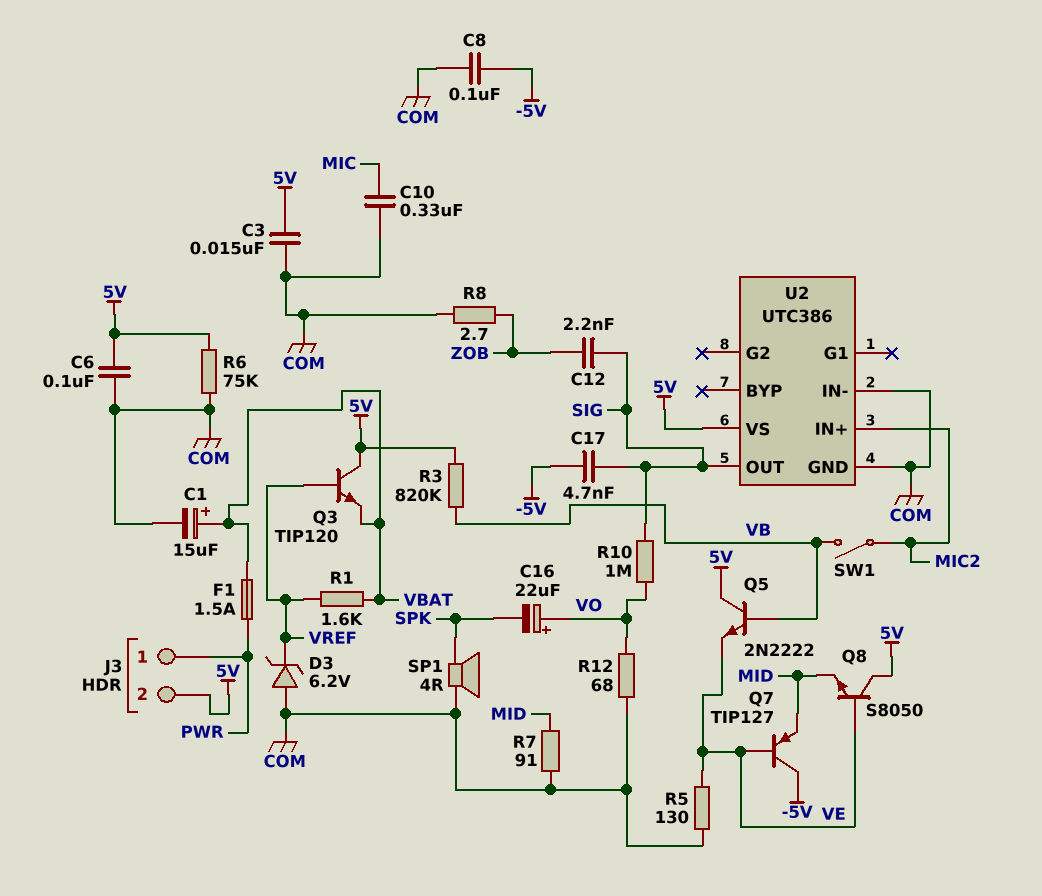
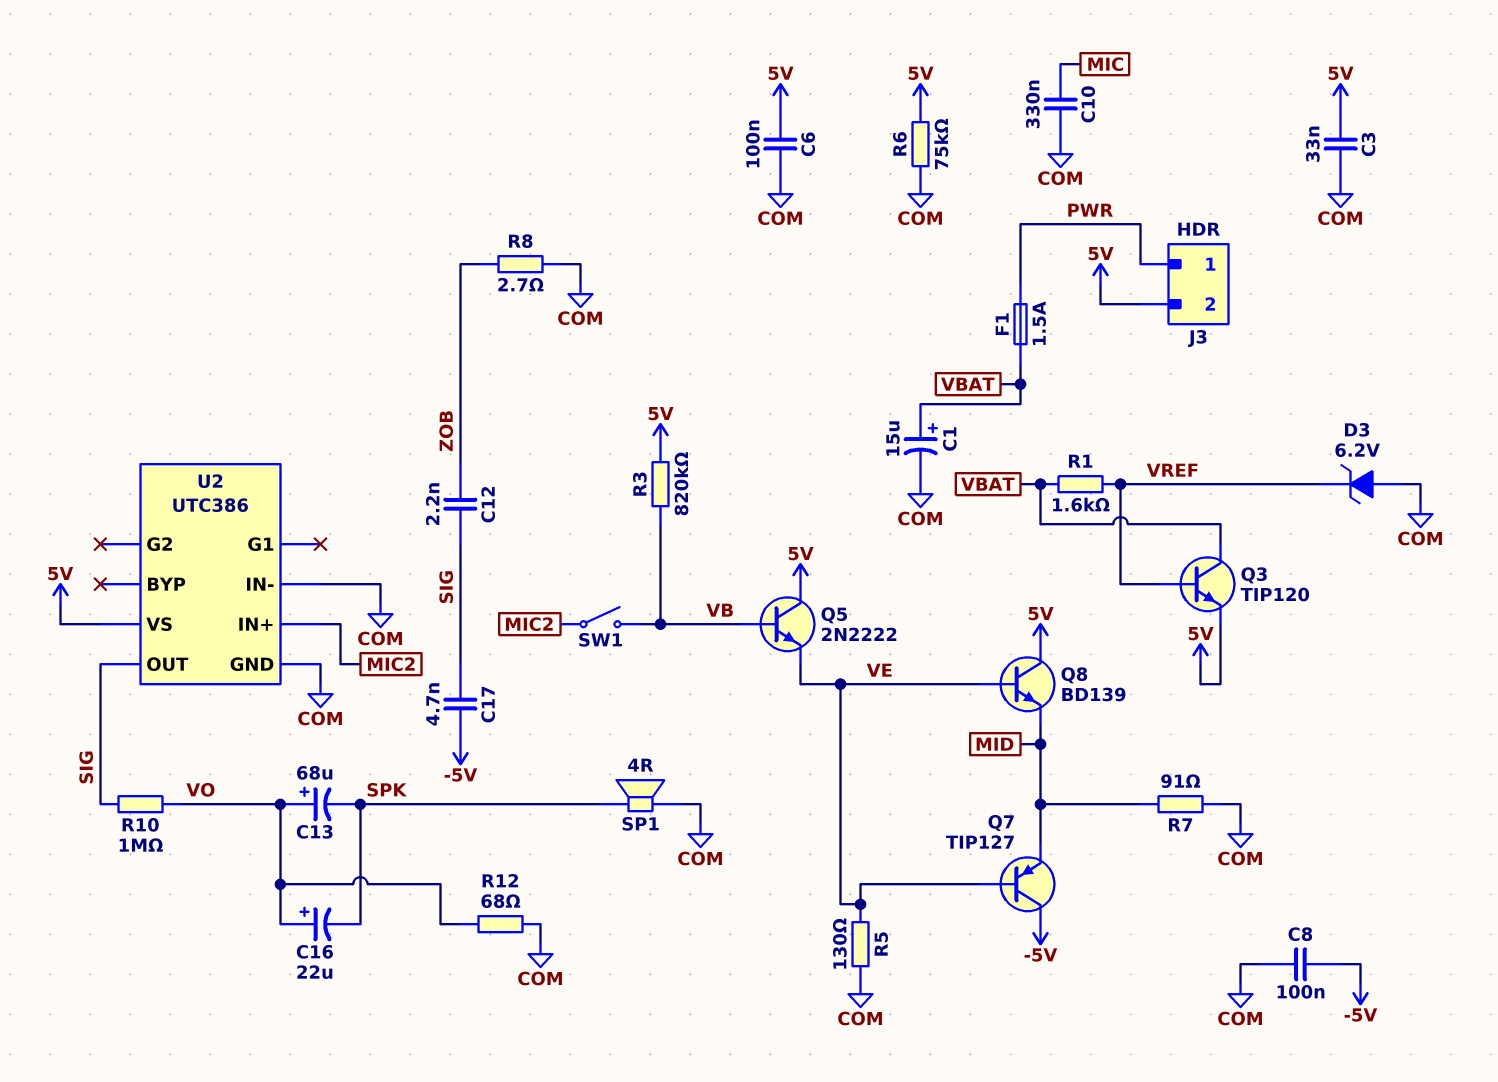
C3: 15nF (5V, COM) -> 33nF (5V, COM)
C13: none -> 68uF (plus VO, minus SPK)
Q3: NPN TIP120 (B VREF, C 5V, E VBAT) -> NPN TIP120 (B VREF, C VBAT, E 5V)
Q8: NPN S8050 (B VE, C 5V, E MID) -> NPN BD139 (B VE, C 5V, E MID)

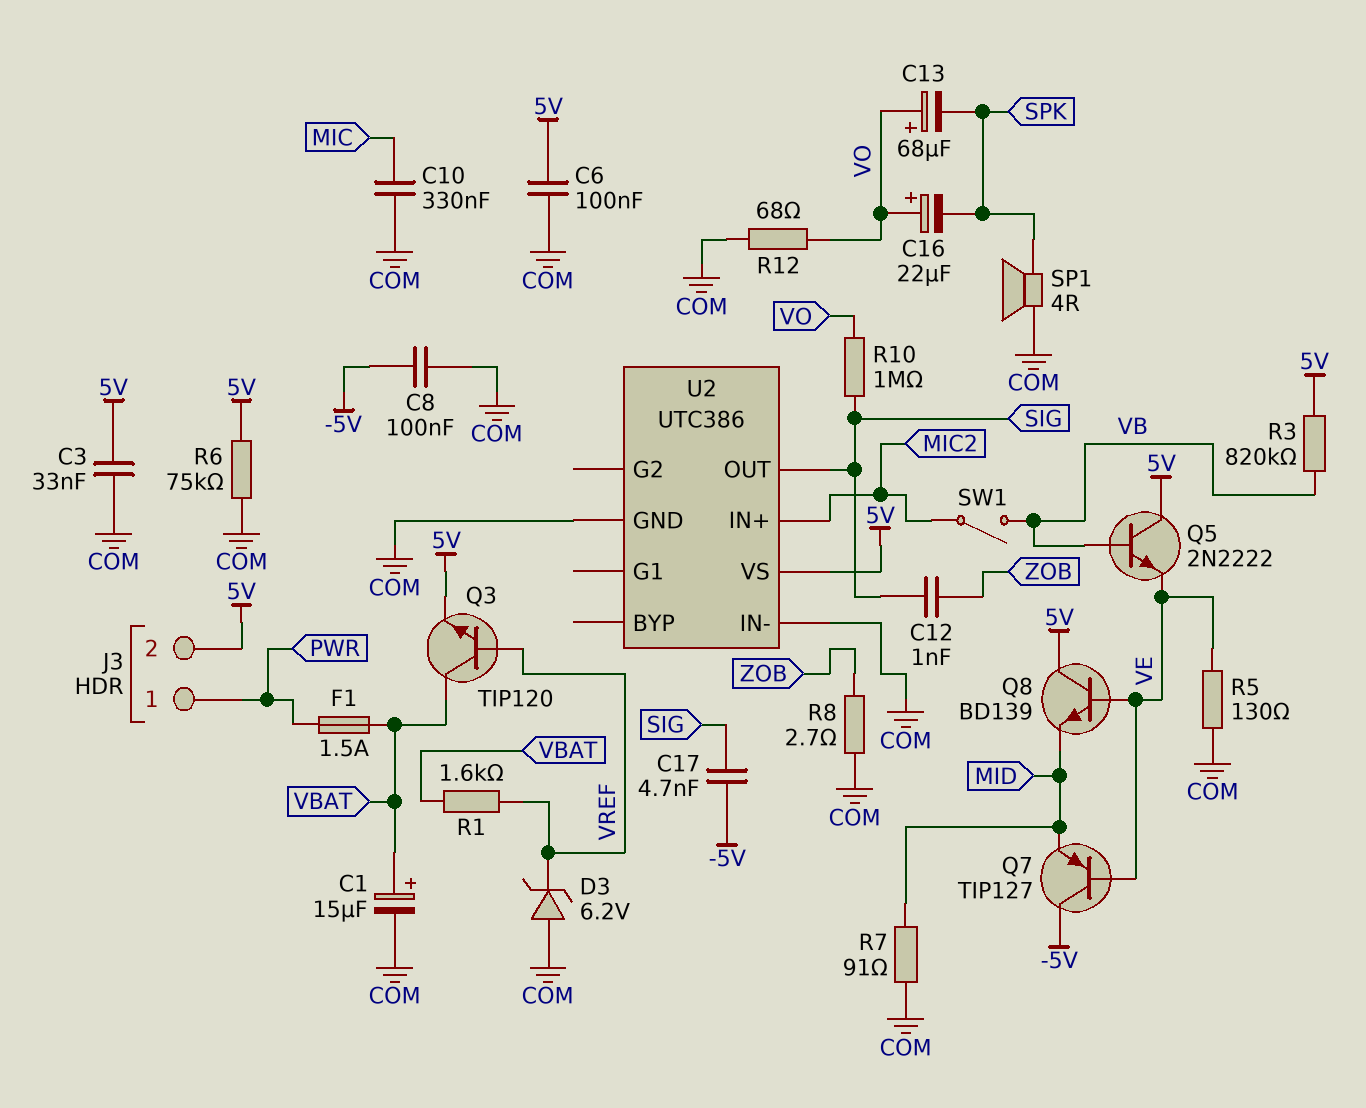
C12: 2.2nF (SIG, ZOB) -> 1nF (SIG, ZOB)

